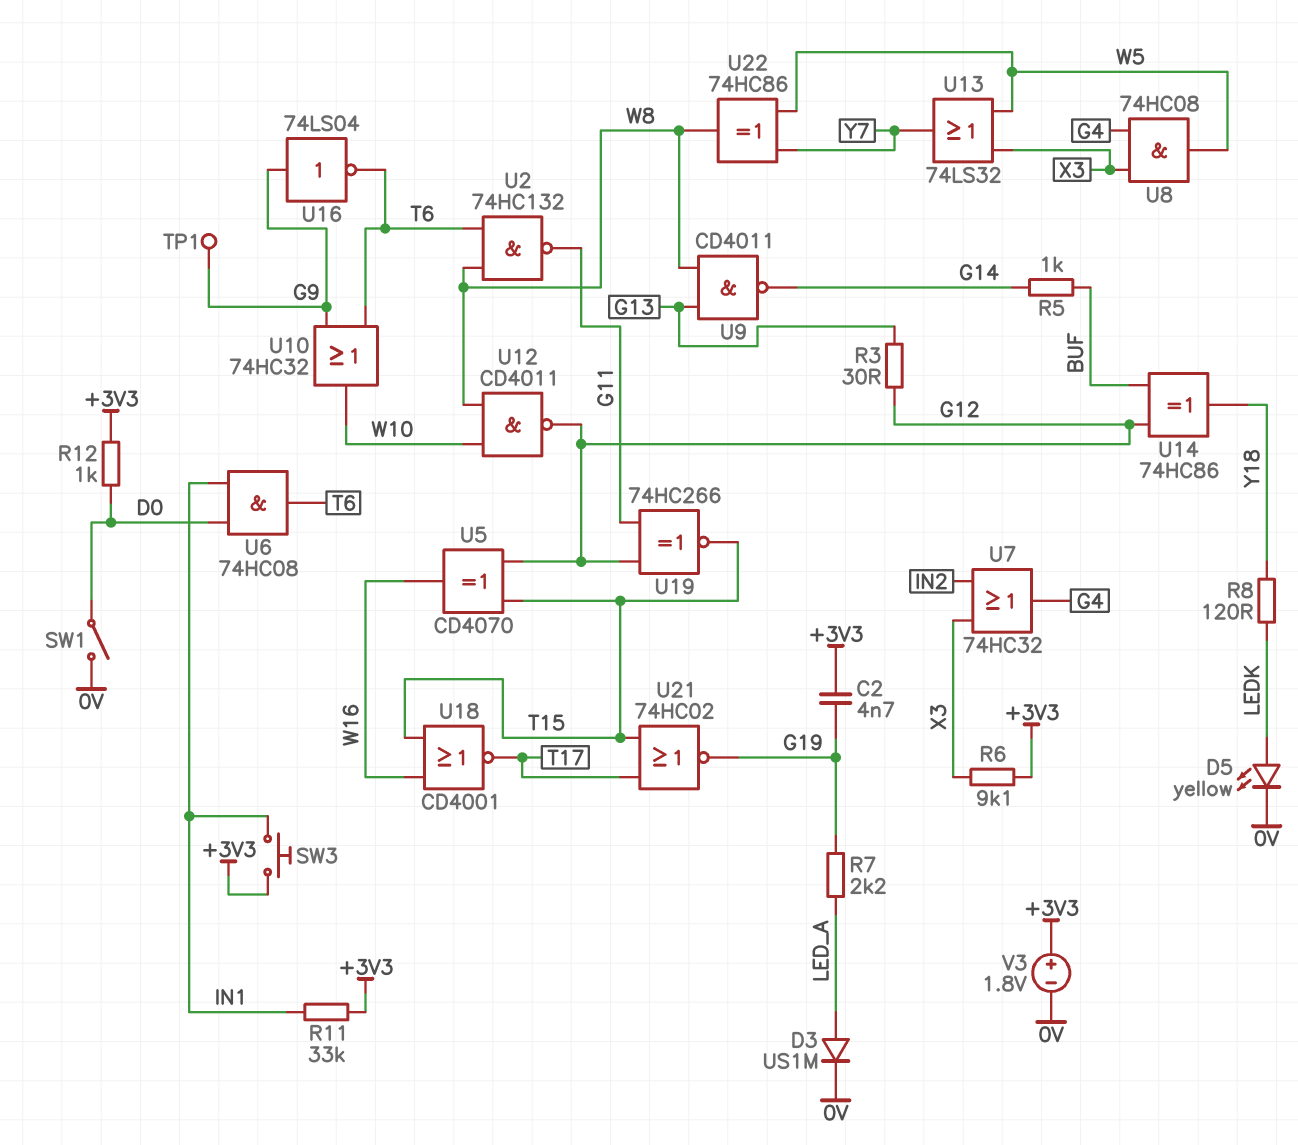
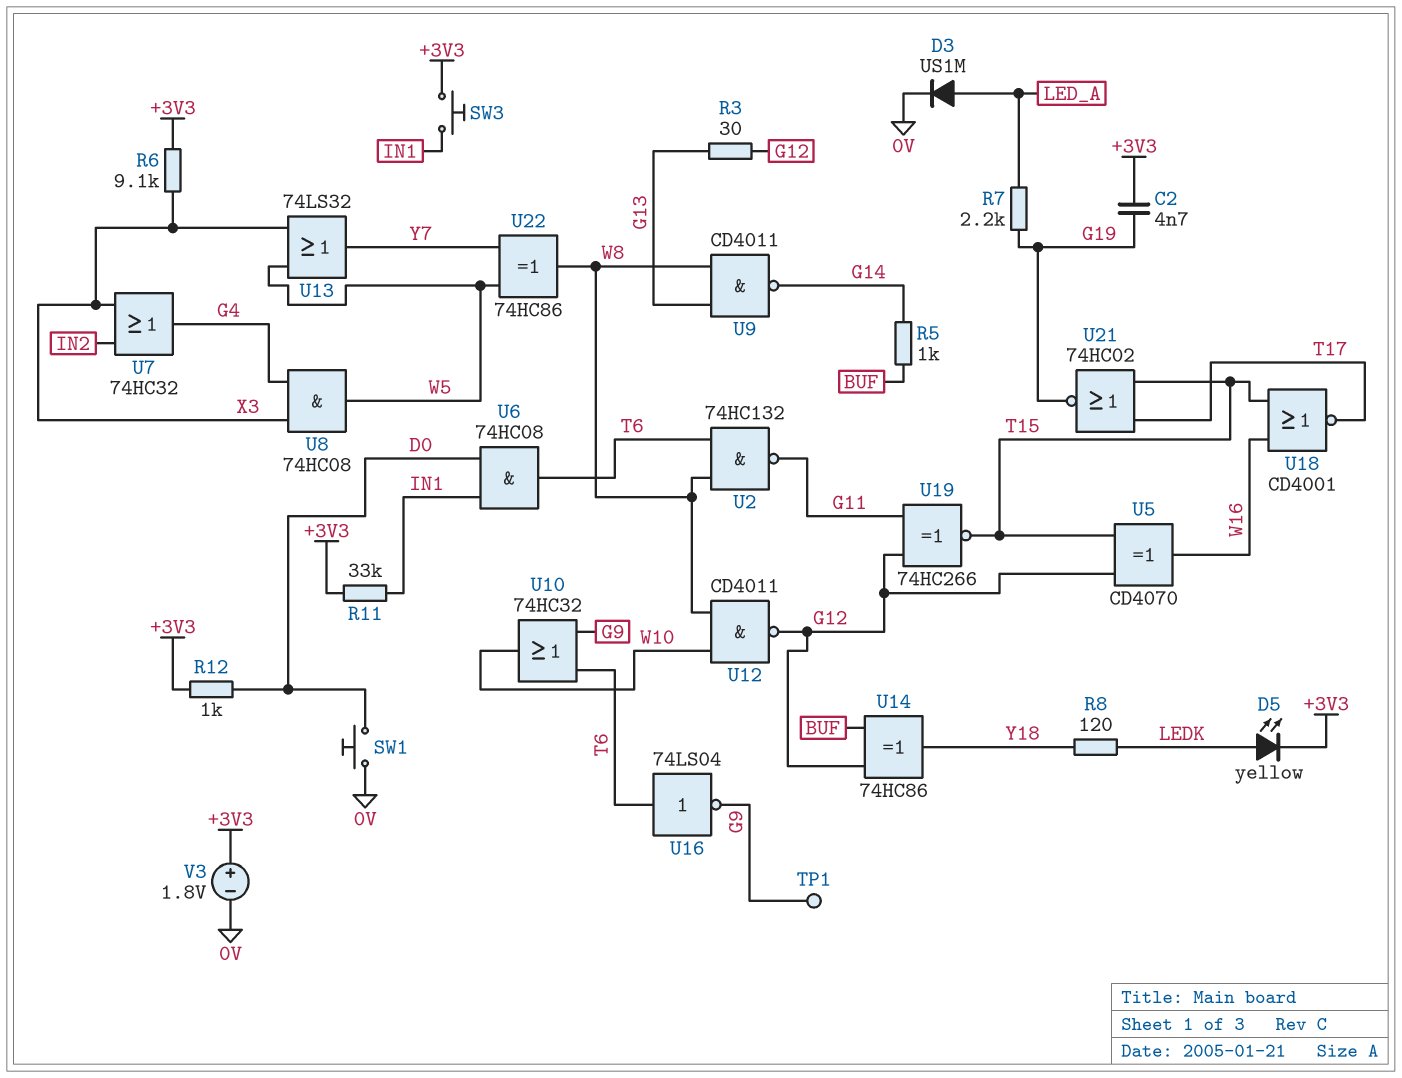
D5: LED yellow (A LEDK, K 0V) -> LED yellow (A LEDK, K +3V3)
SW1: switch (0V, D0) -> button (0V, D0)
U16: NOT 74LS04 (in G9, out T6) -> NOT 74LS04 (in T6, out G9)

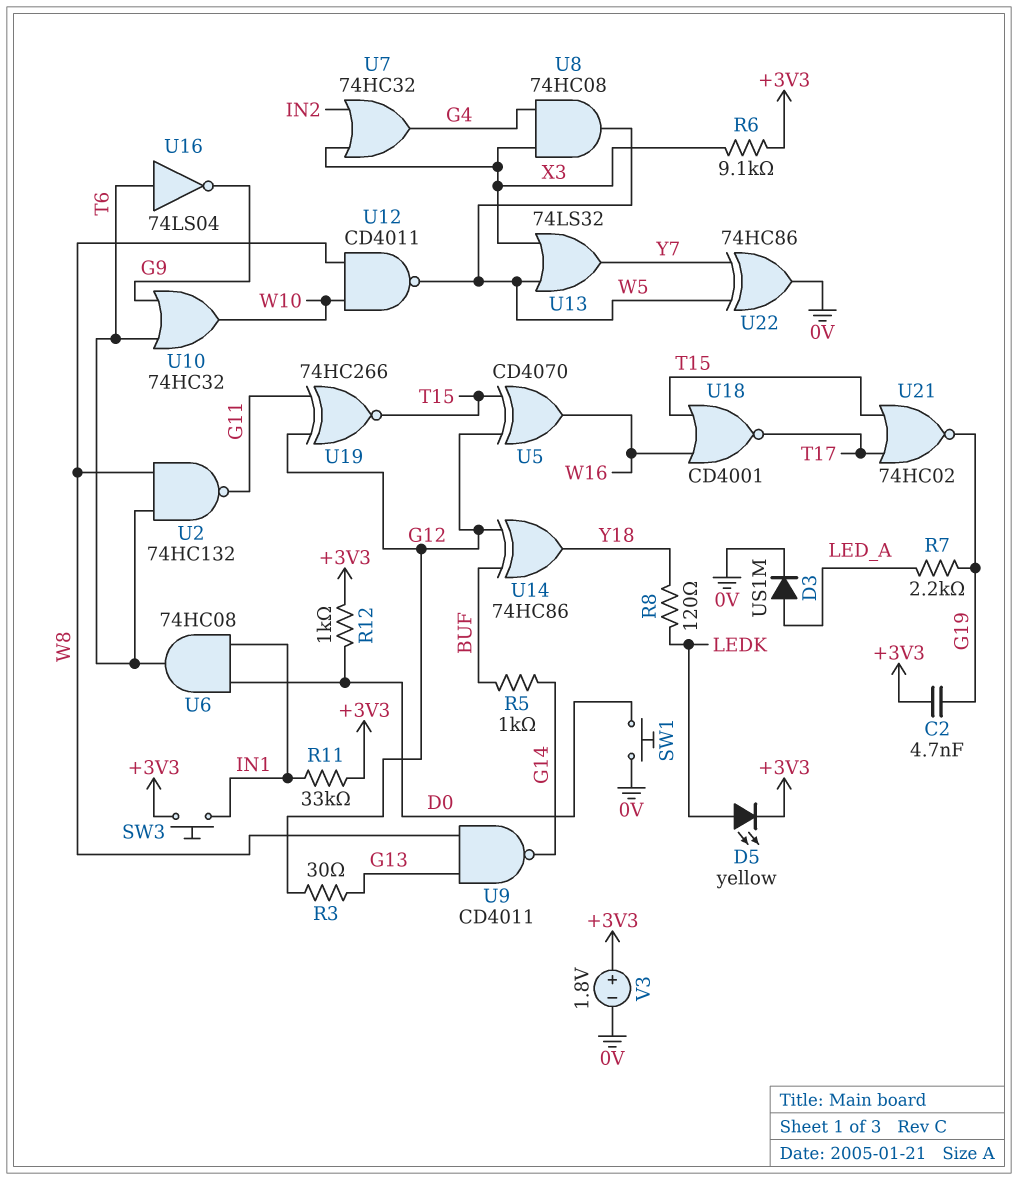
TP1: test point (G9) -> none
U12: NAND CD4011 (in W8, in W10, out G12) -> NAND CD4011 (in W8, in W10, out W5)
U22: XOR 74HC86 (in W5, in Y7, out W8) -> XOR 74HC86 (in W5, in Y7, out 0V)

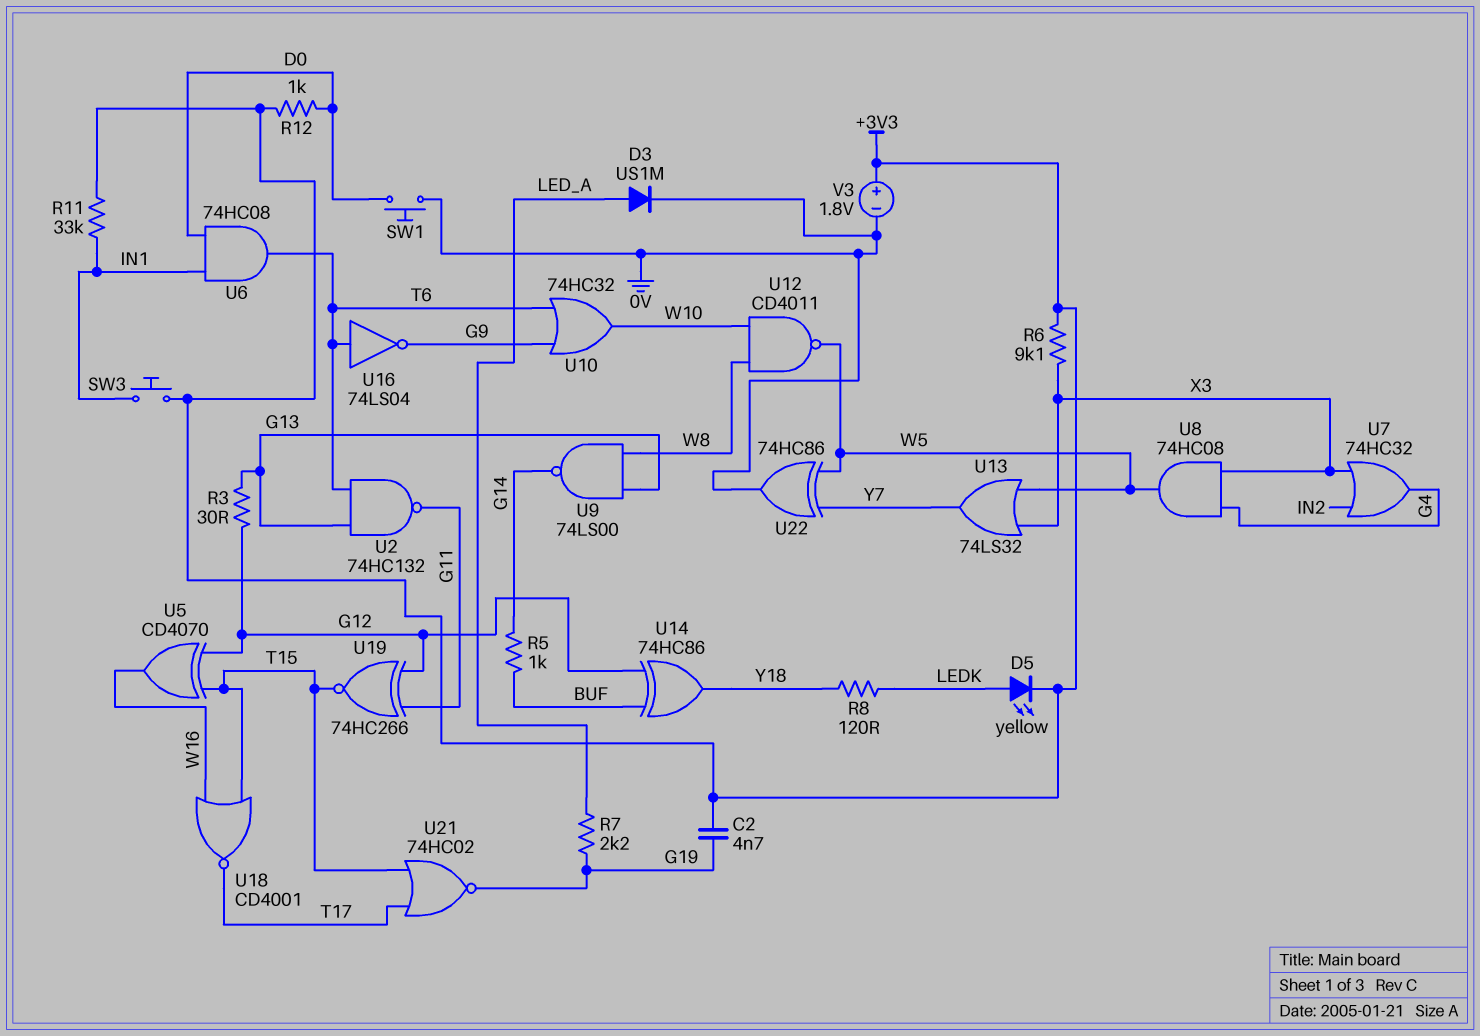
U2: NAND 74HC132 (in T6, in W8, out G11) -> NAND 74HC132 (in G13, in T6, out G11)
U9: NAND CD4011 (in G13, in W8, out G14) -> NAND 74LS00 (in G13, in W8, out G14)

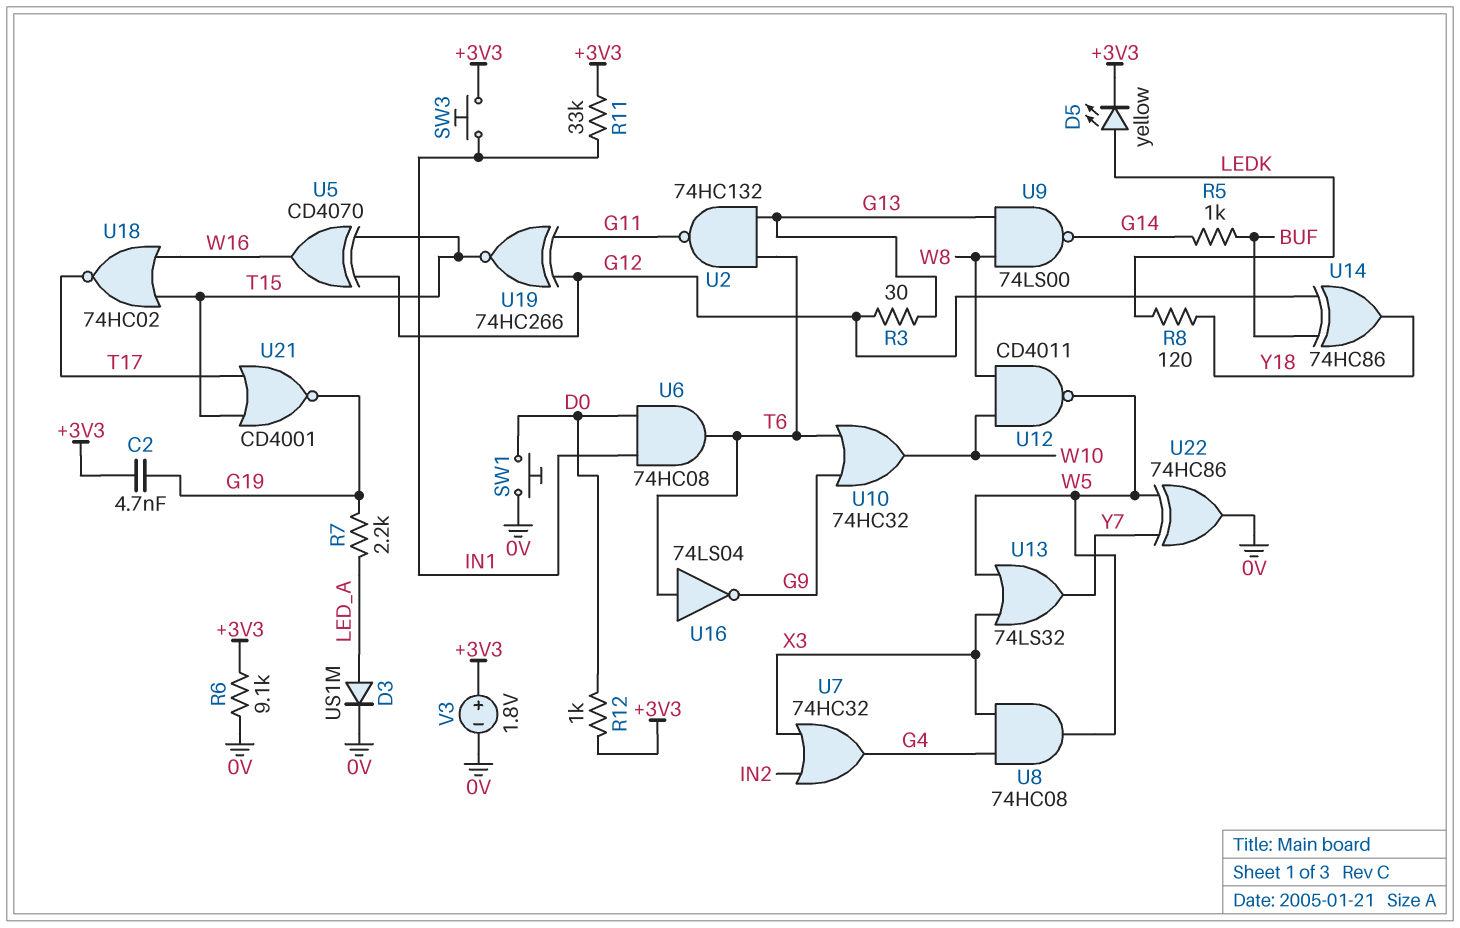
R6: 9.1k (+3V3, X3) -> 9.1k (+3V3, 0V)
U18: NOR CD4001 (in T15, in W16, out T17) -> NOR 74HC02 (in T15, in W16, out T17)
U21: NOR 74HC02 (in T15, in T17, out G19) -> NOR CD4001 (in T15, in T17, out G19)

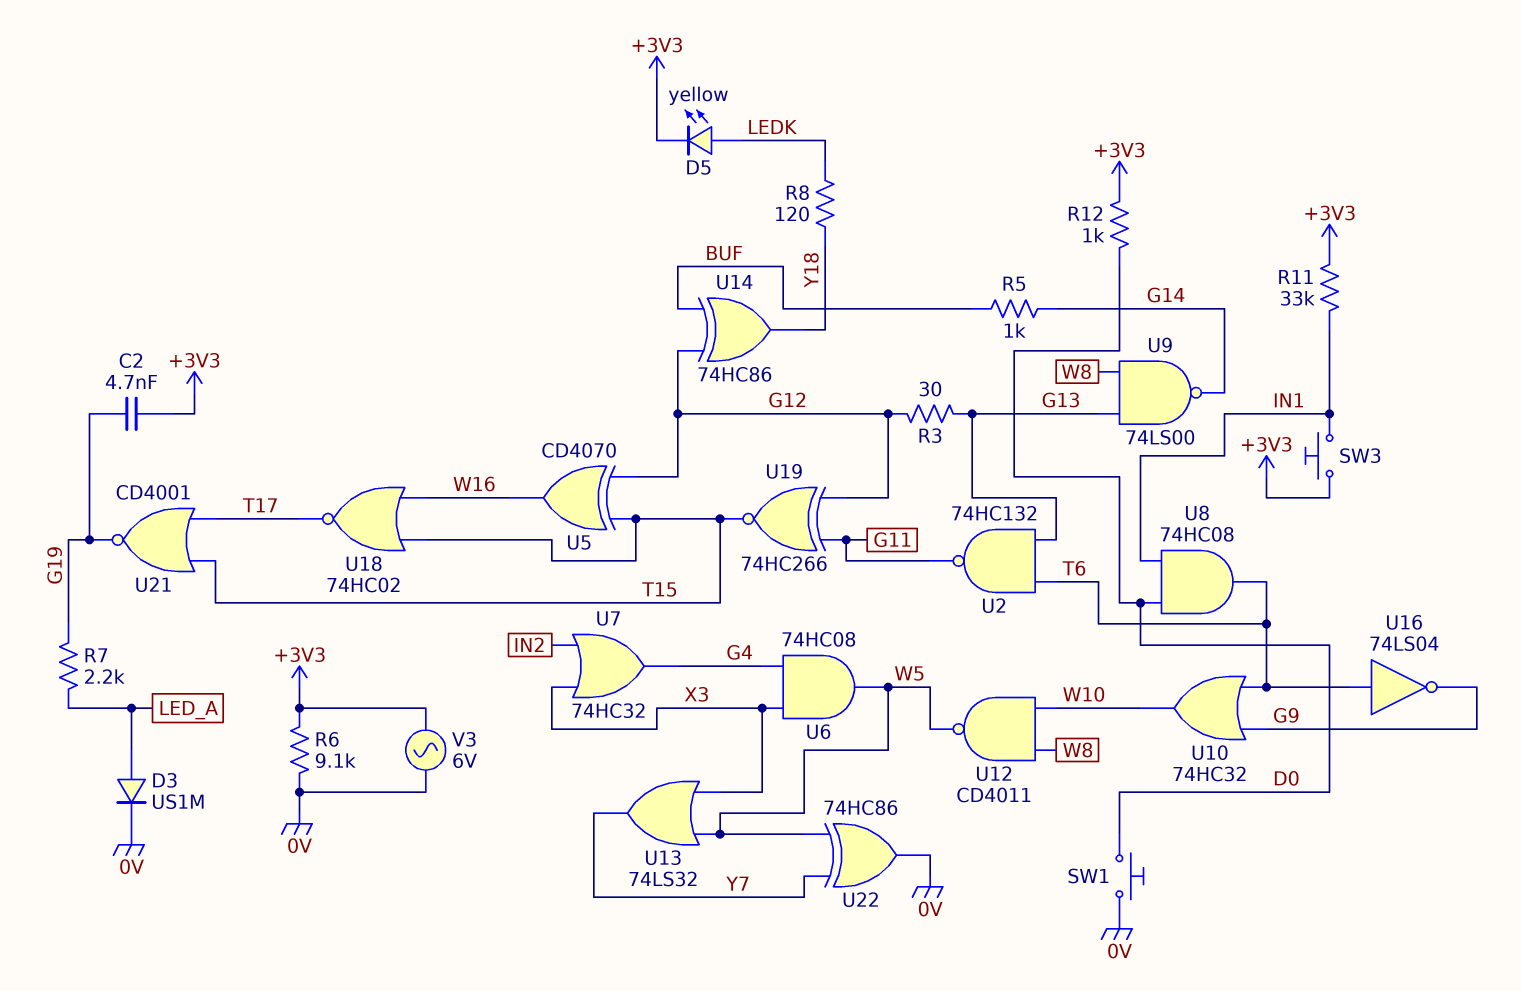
U6: AND 74HC08 (in D0, in IN1, out T6) -> AND 74HC08 (in G4, in X3, out W5)
U8: AND 74HC08 (in G4, in X3, out W5) -> AND 74HC08 (in D0, in IN1, out T6)
V3: 1.8V (plus +3V3, minus 0V) -> AC 6V (+3V3, 0V)

